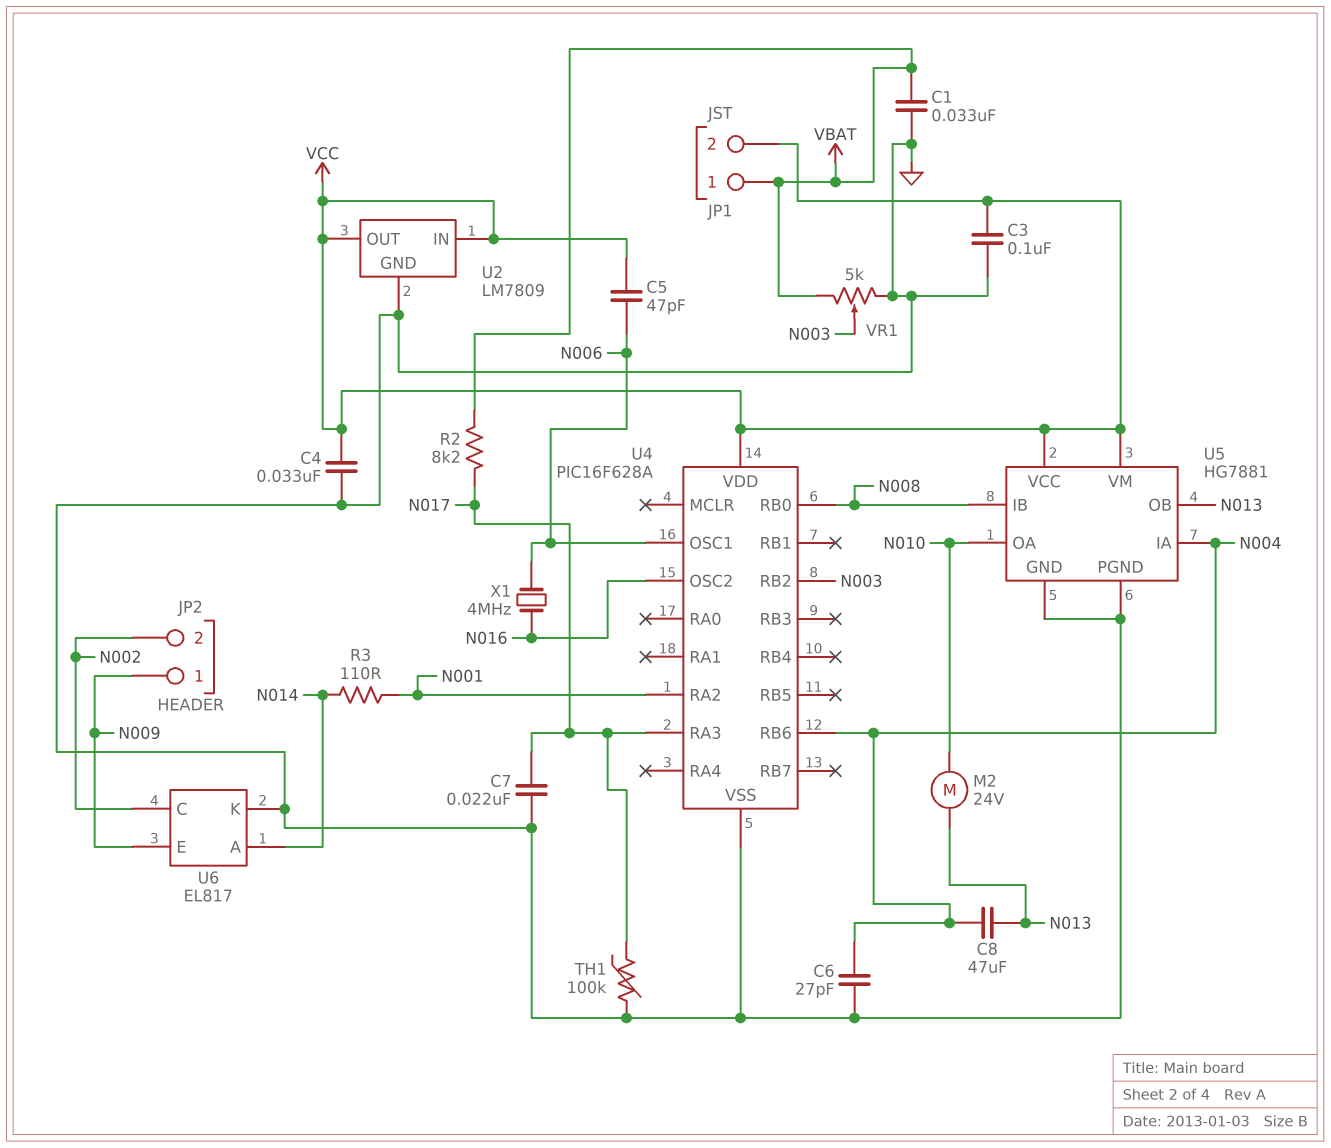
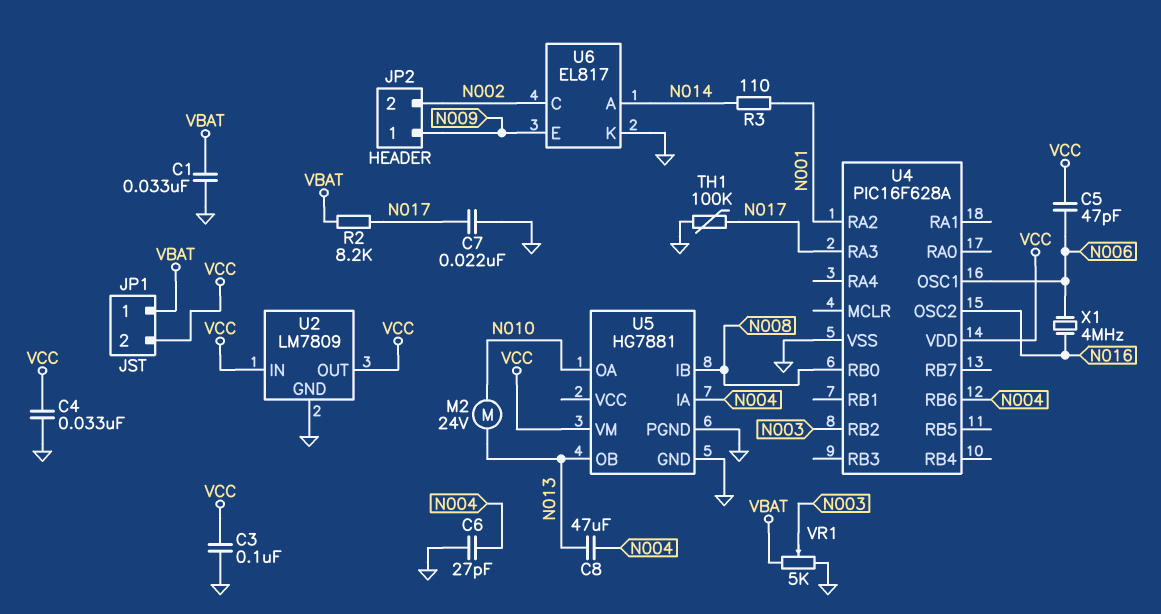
U5 pin VCC: VCC -> none

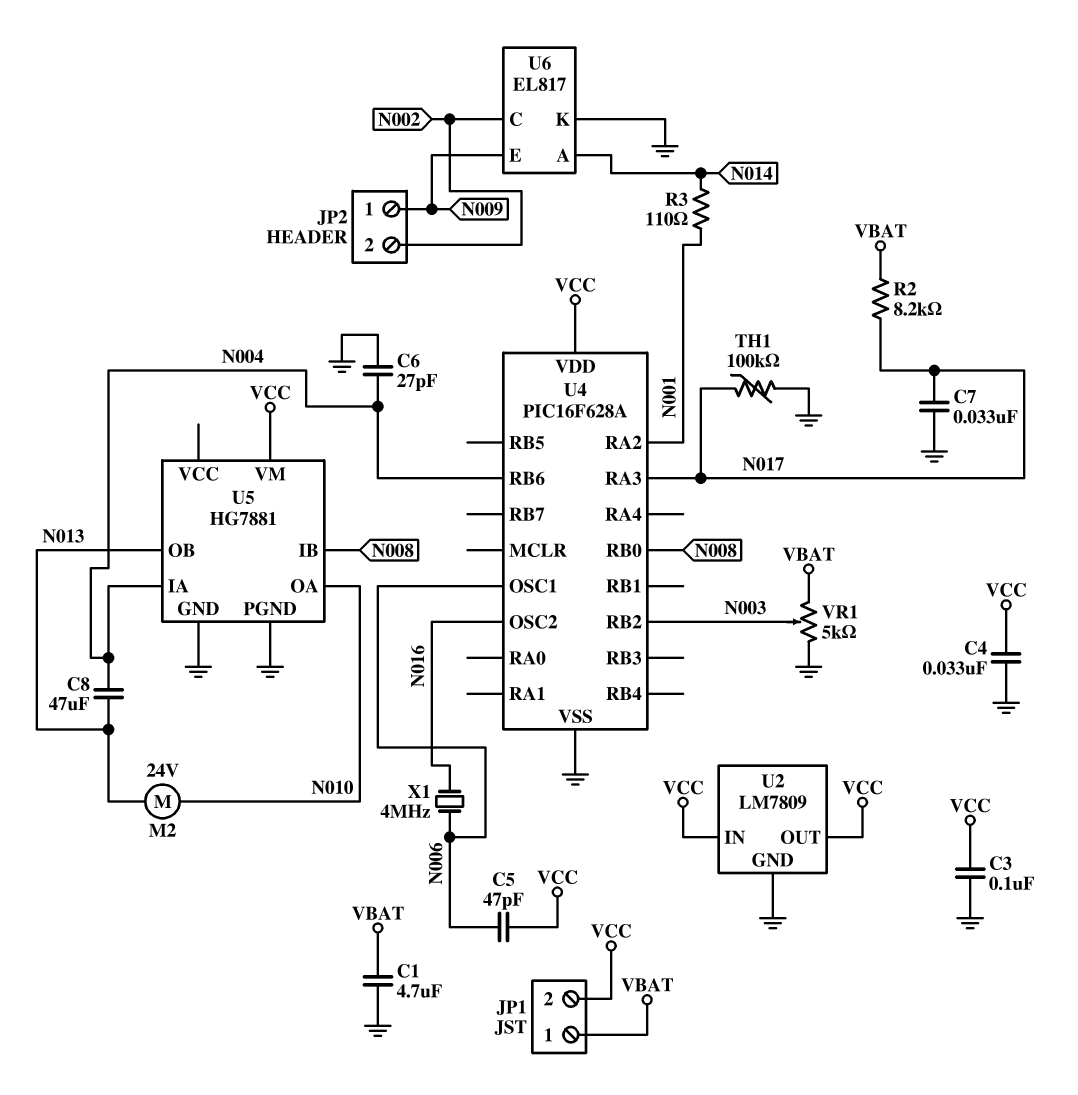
C1: 33nF (GND, VBAT) -> 4.7uF (GND, VBAT)
C7: 22nF (GND, N017) -> 33nF (GND, N017)

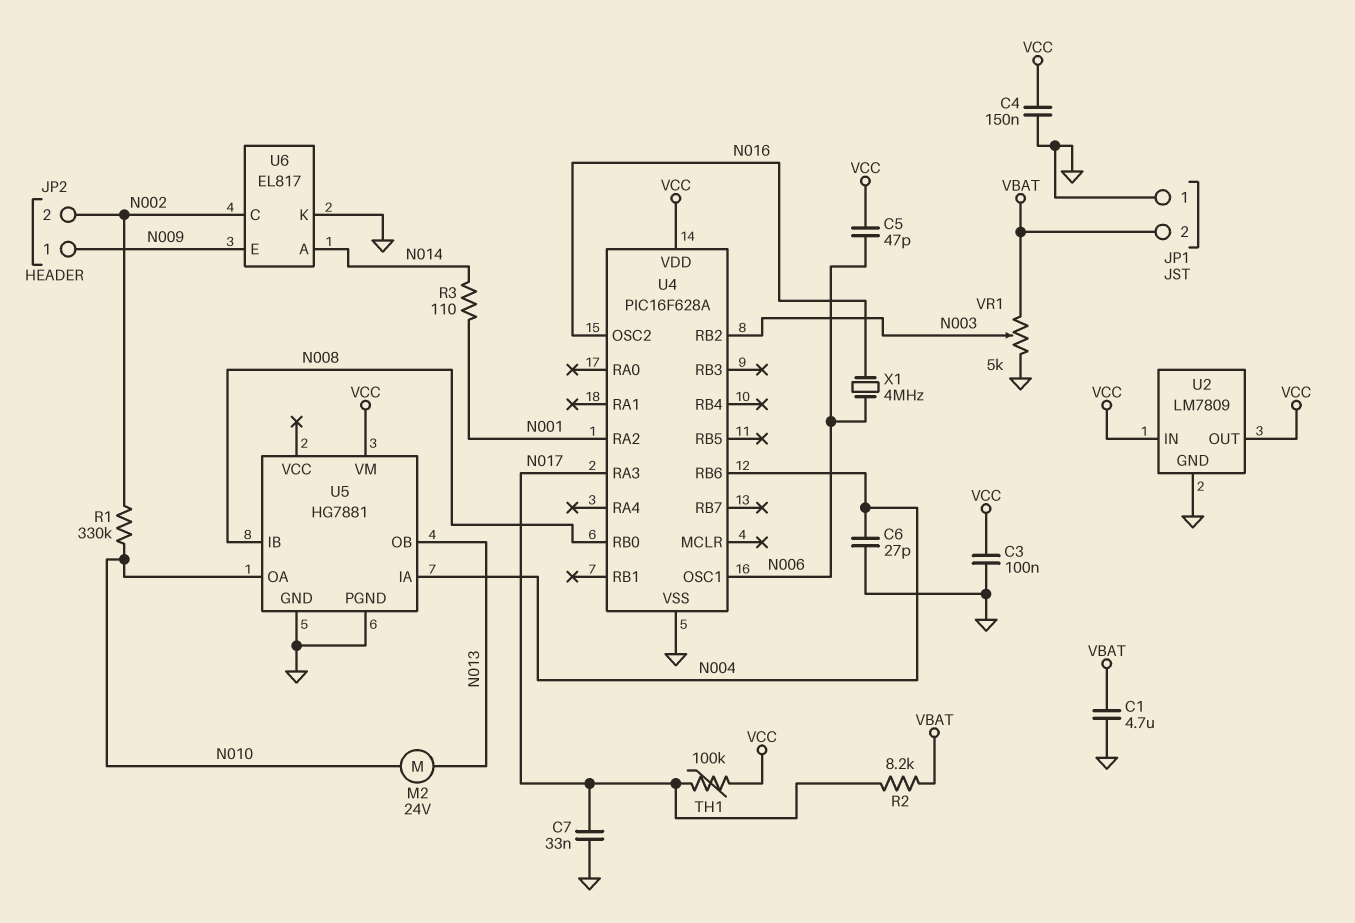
C4: 33nF (GND, VCC) -> 150nF (GND, VCC)
C8: 47uF (N004, N013) -> none
JP1 pin 1: VBAT -> GND
JP1 pin 2: VCC -> VBAT
R1: none -> 330k (N002, N010)
TH1: 100k (GND, N017) -> 100k (N017, VCC)

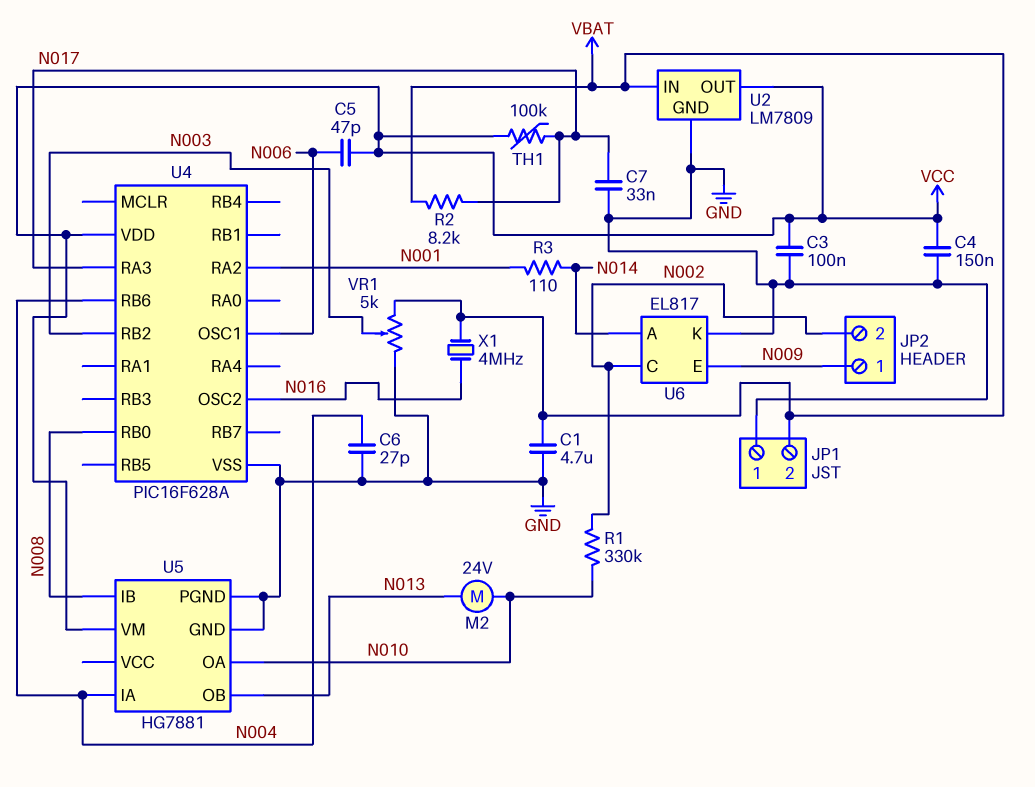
U2 pin IN: VCC -> VBAT
X1: 4MHz (N006, N016) -> 4MHz (N016, VBAT)

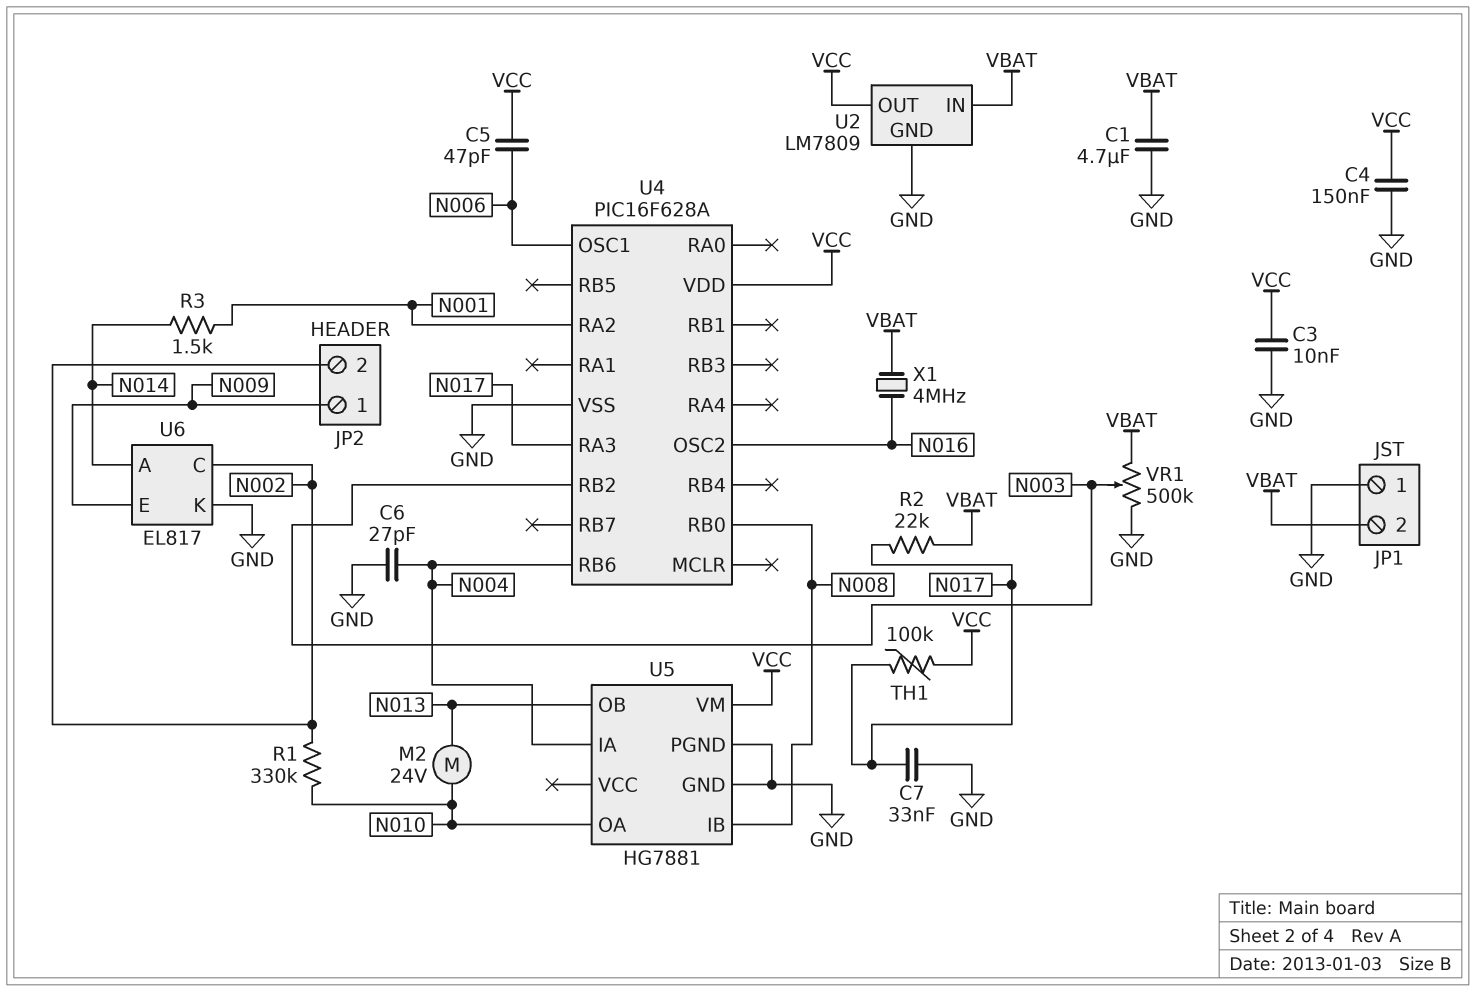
C3: 100nF (GND, VCC) -> 10nF (GND, VCC)
R2: 8.2k (N017, VBAT) -> 22k (N017, VBAT)
R3: 110 (N001, N014) -> 1.5k (N001, N014)
VR1: 5k (GND, VBAT, wiper N003) -> 500k (GND, VBAT, wiper N003)

